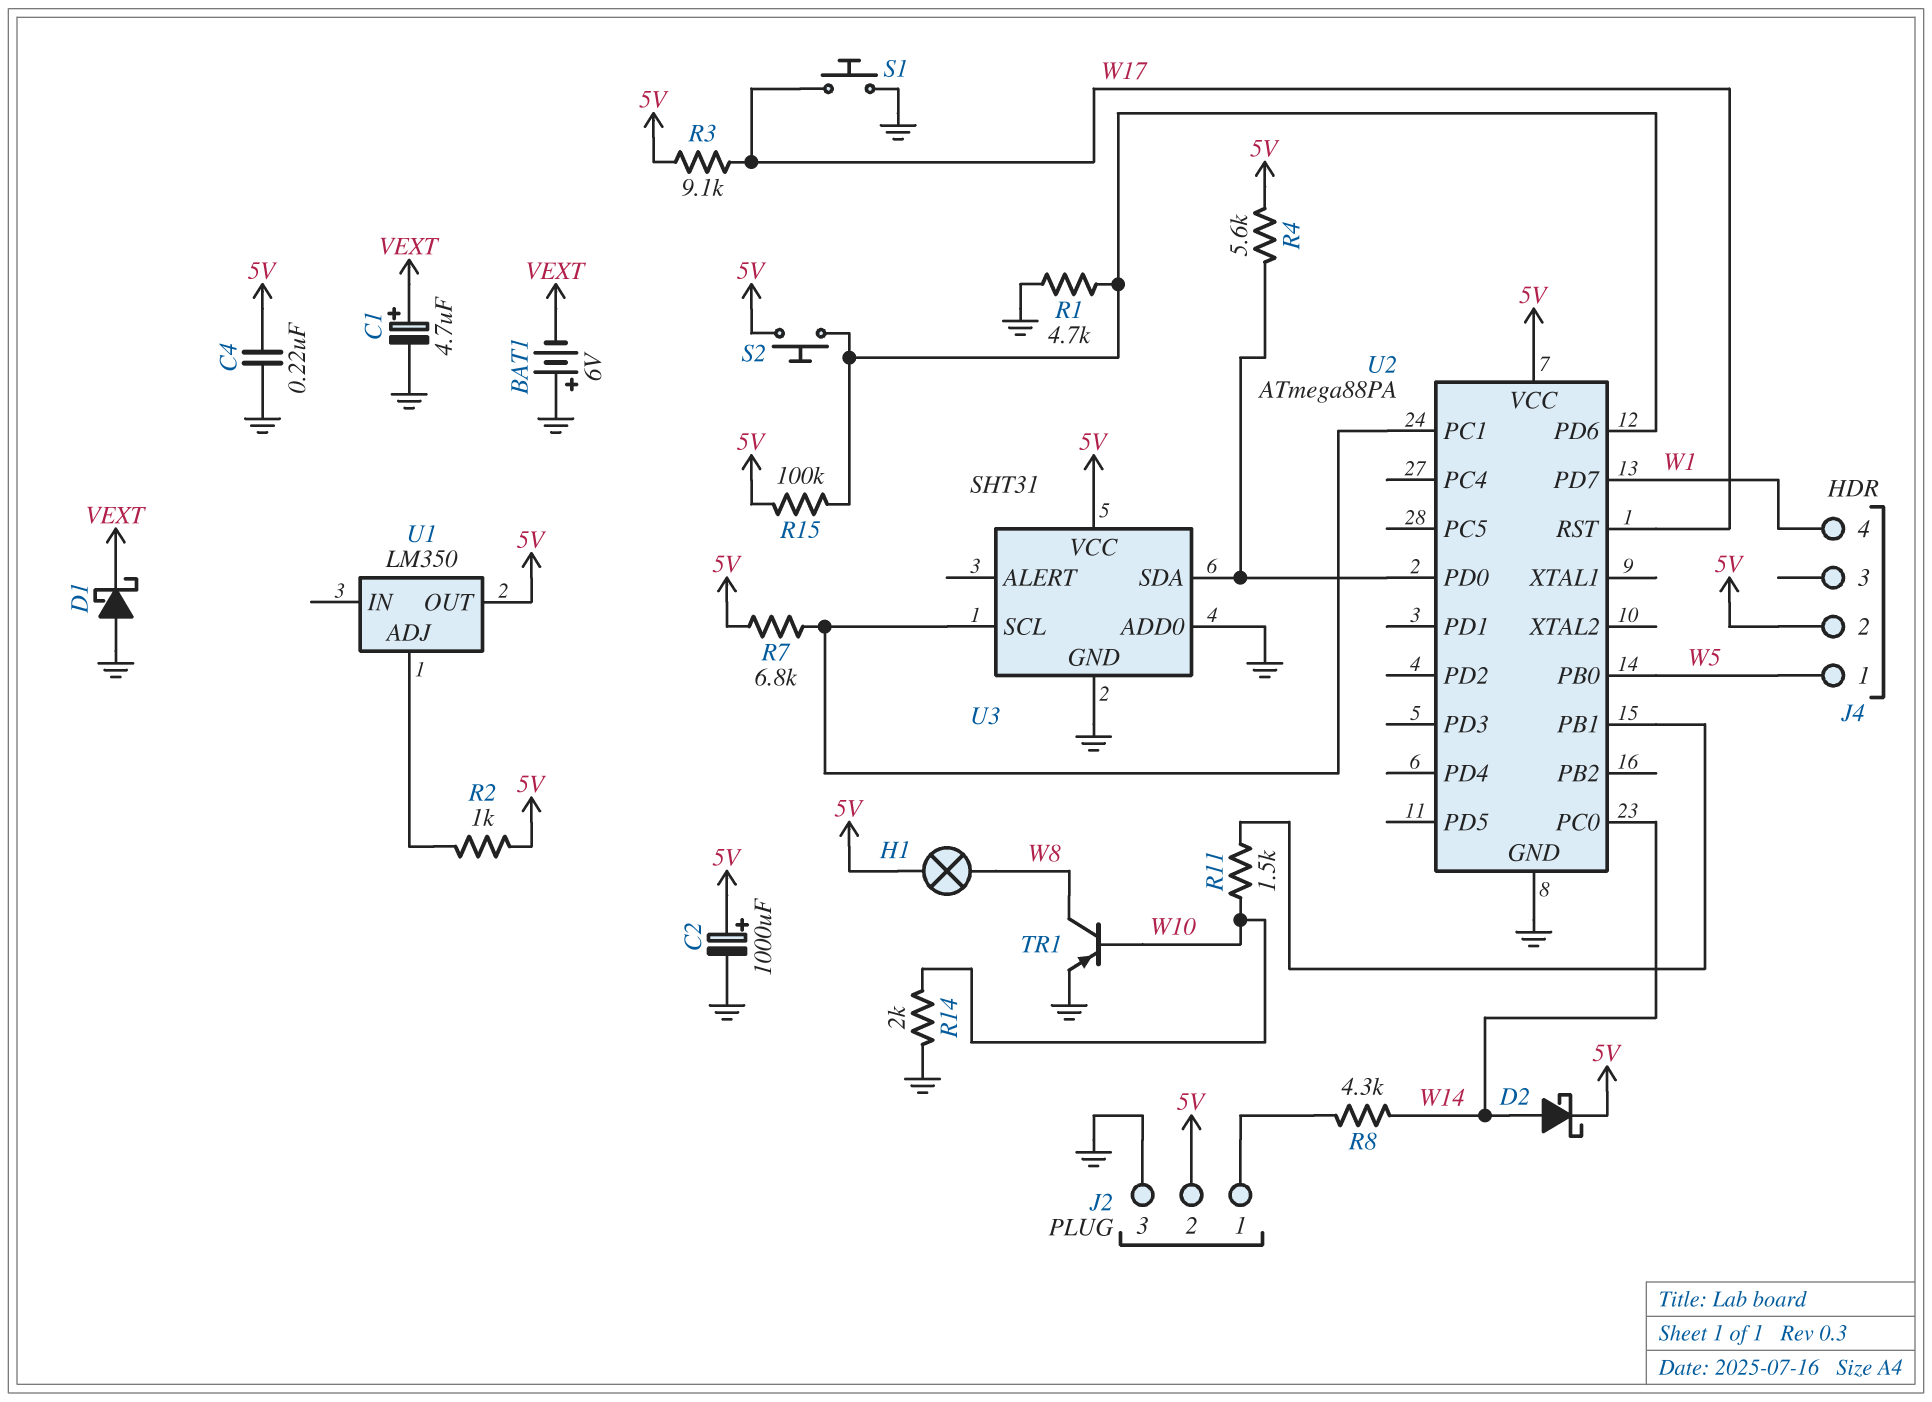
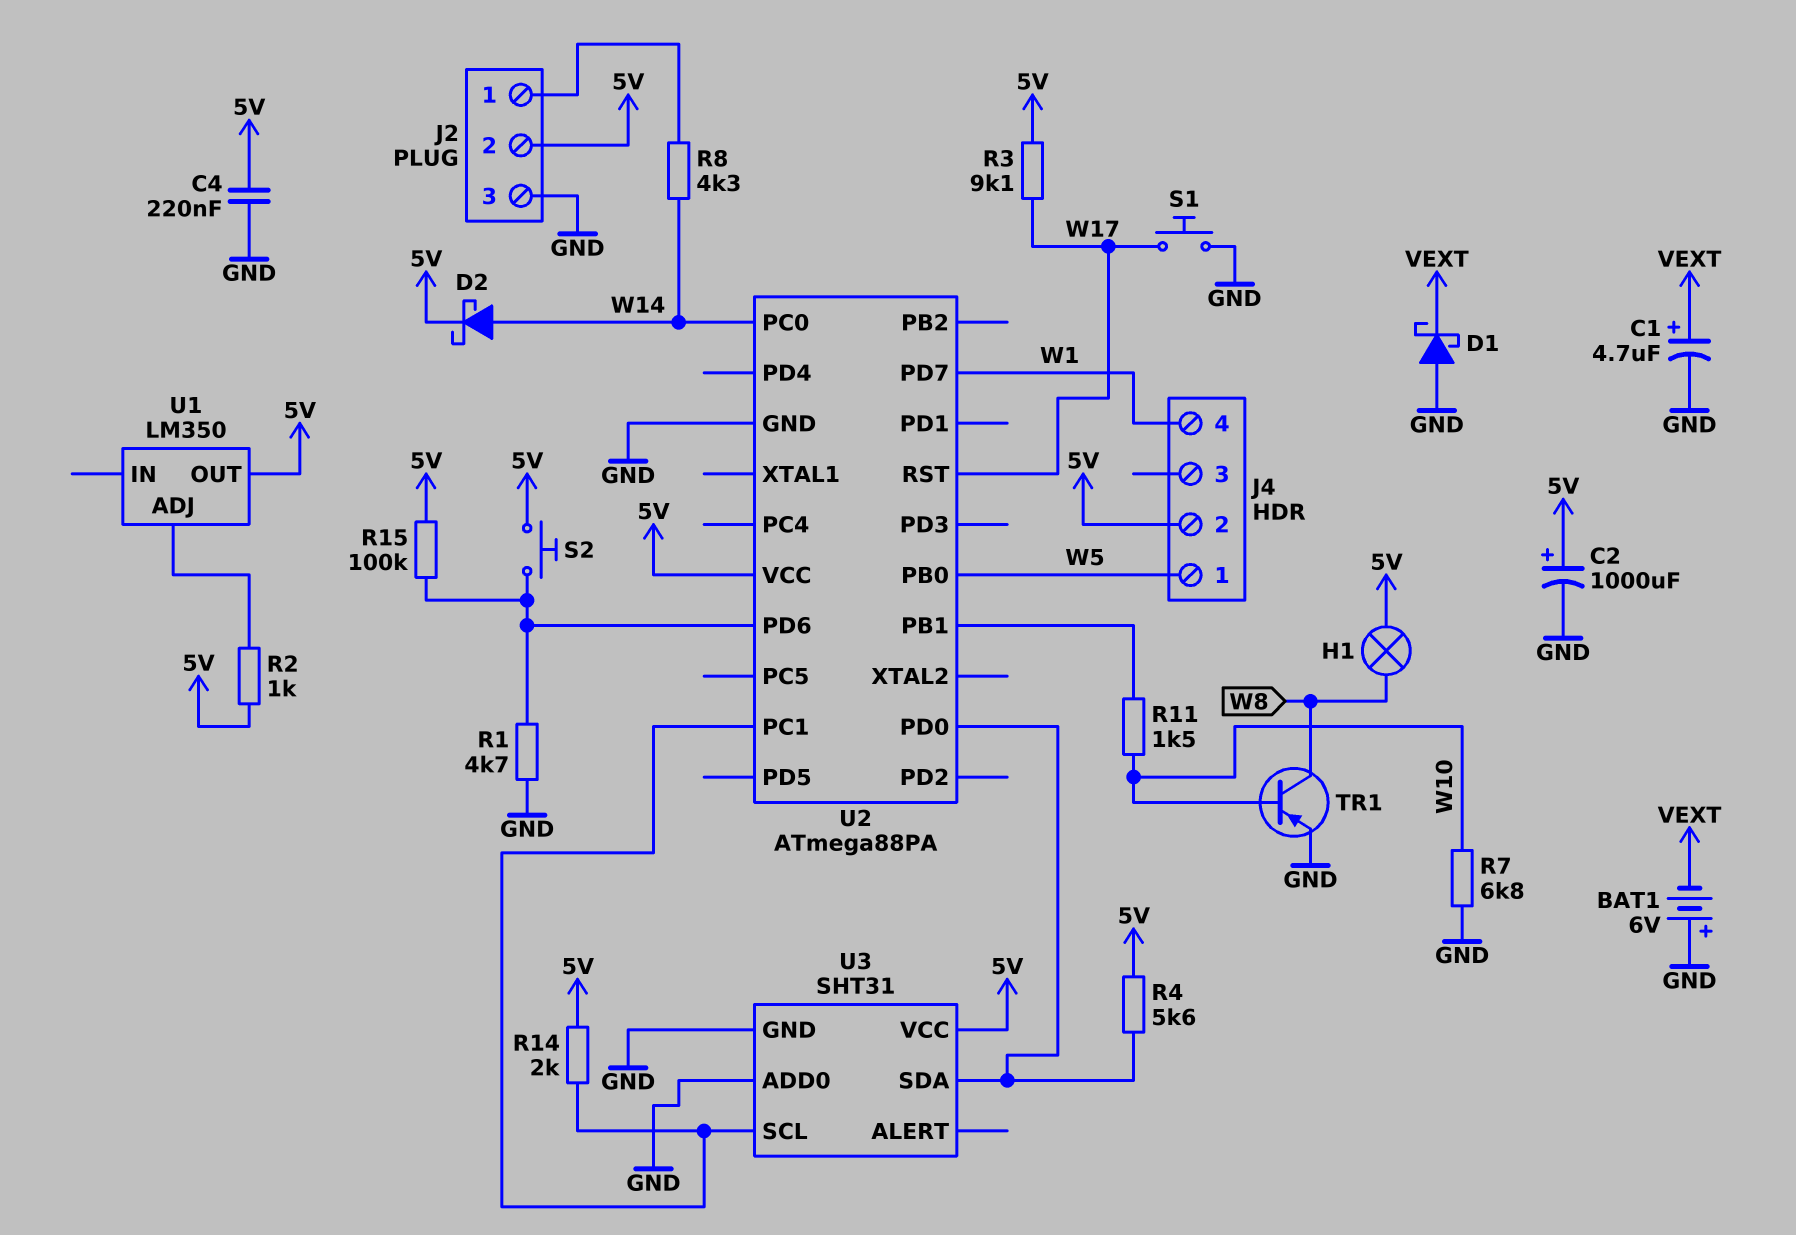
R7: 6.8k (5V, U2/PC1) -> 6.8k (GND, W10)
R14: 2k (GND, W10) -> 2k (5V, U2/PC1)

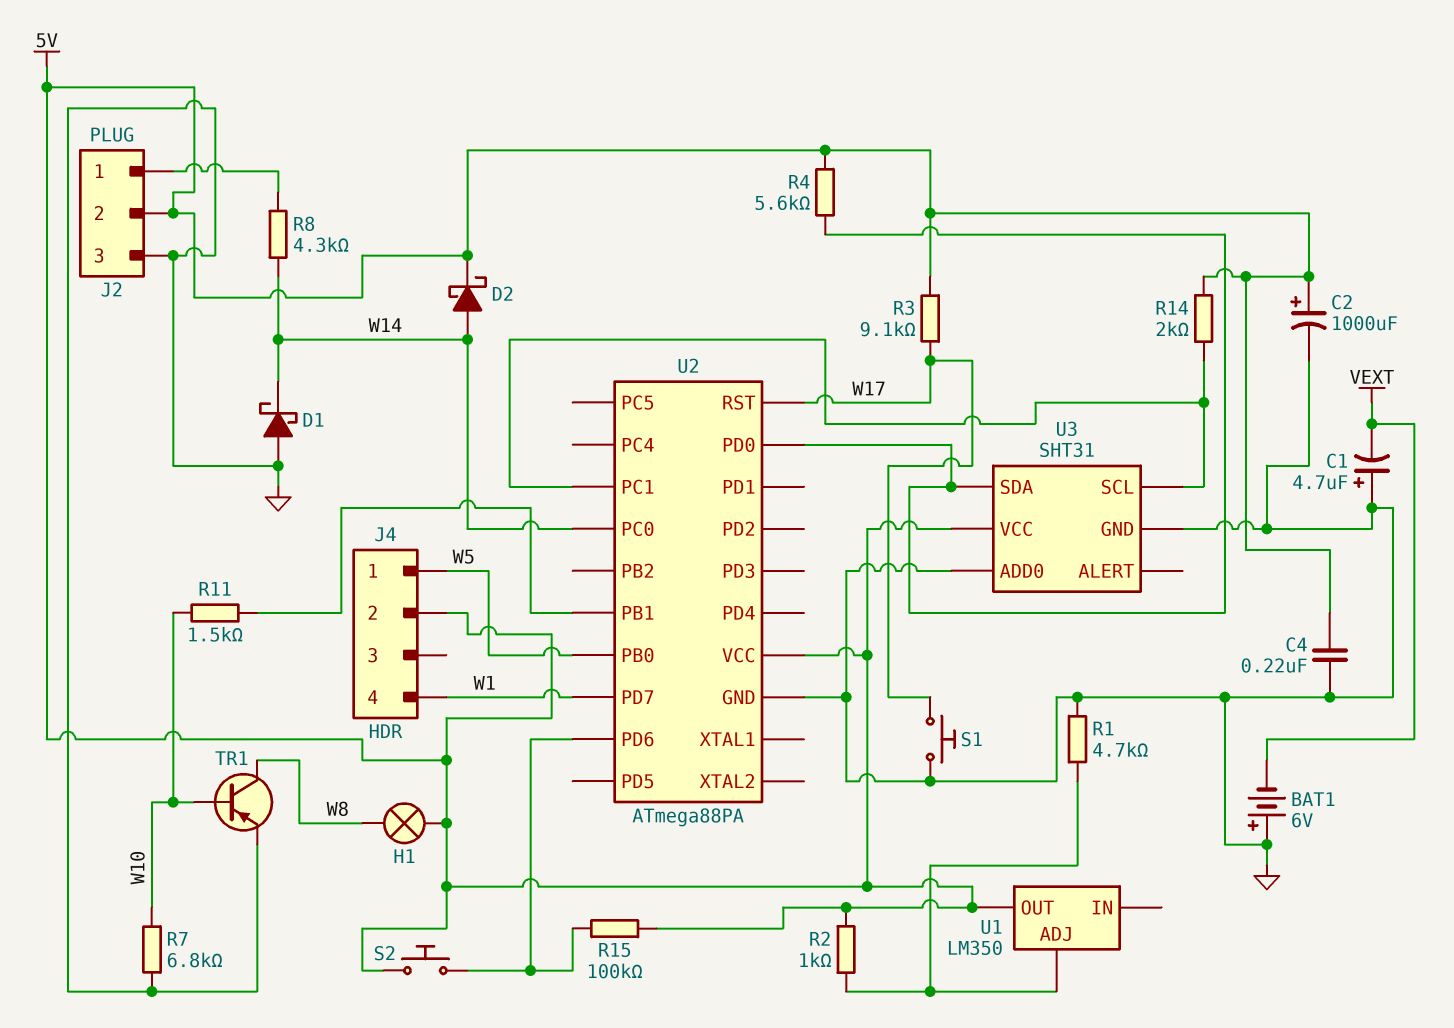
C1: 4.7uF (plus VEXT, minus GND) -> 4.7uF (plus GND, minus VEXT)
D1: schottky (A GND, K VEXT) -> schottky (A GND, K W14)
R1: 4.7k (GND, U2/PD6) -> 4.7k (GND, U1/ADJ)

